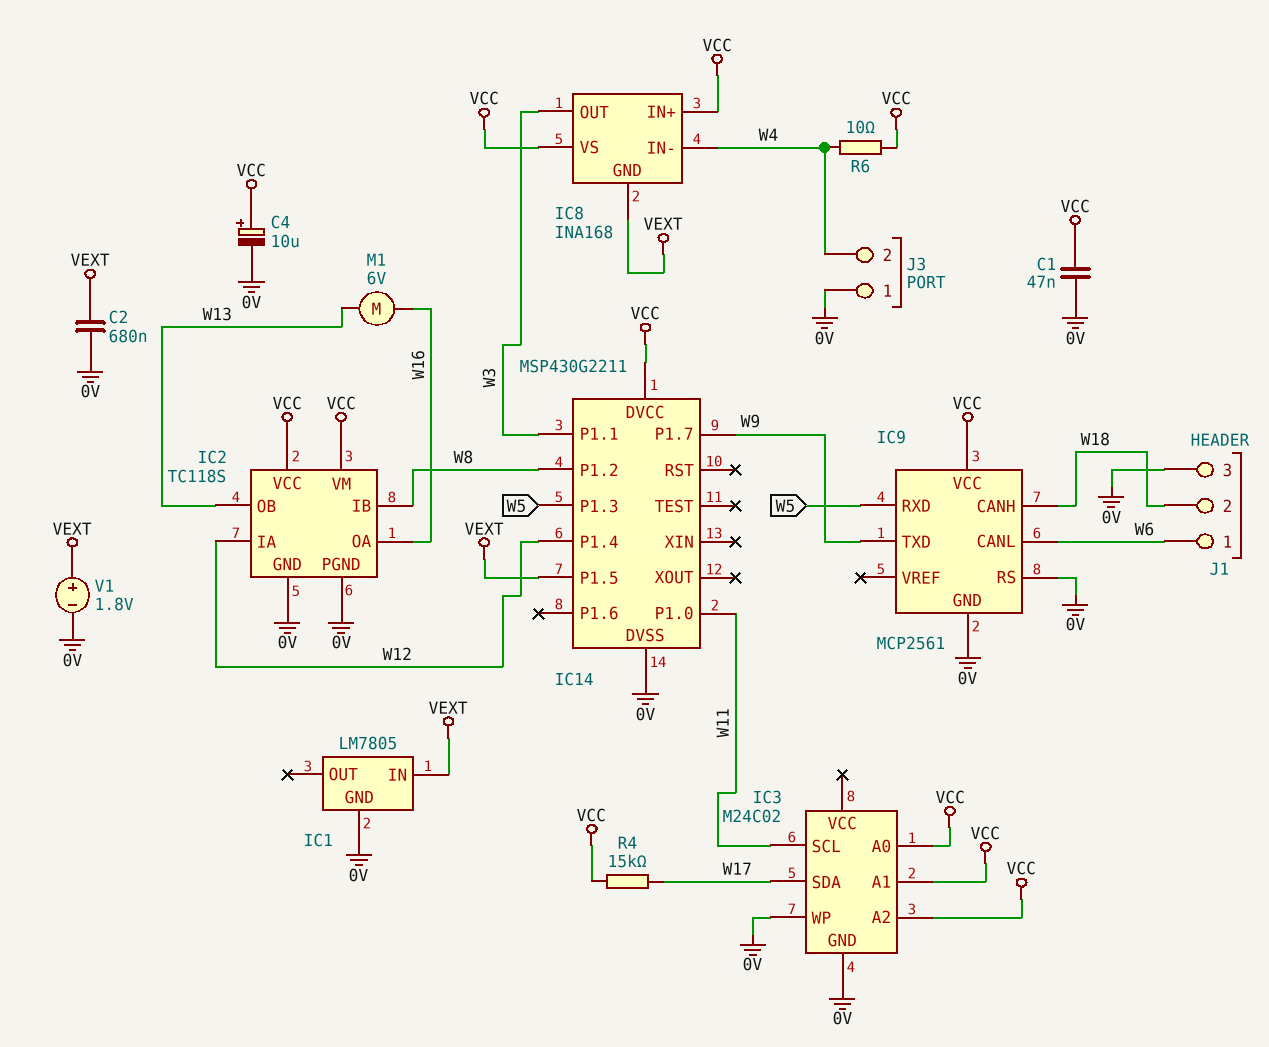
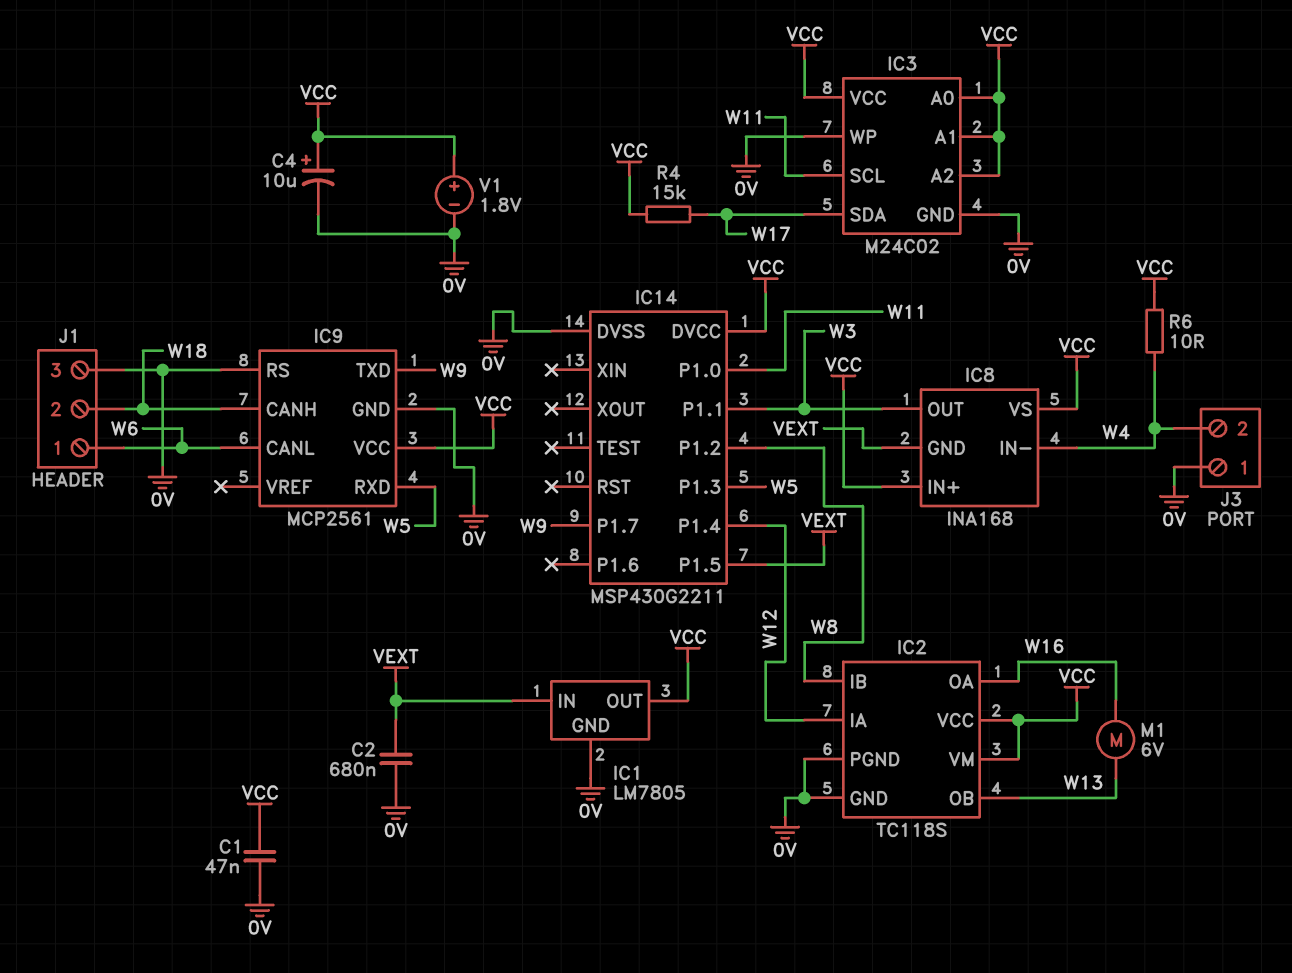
IC1 pin OUT: none -> VCC
IC3 pin VCC: none -> VCC
V1: 1.8V (plus VEXT, minus 0V) -> 1.8V (plus VCC, minus 0V)

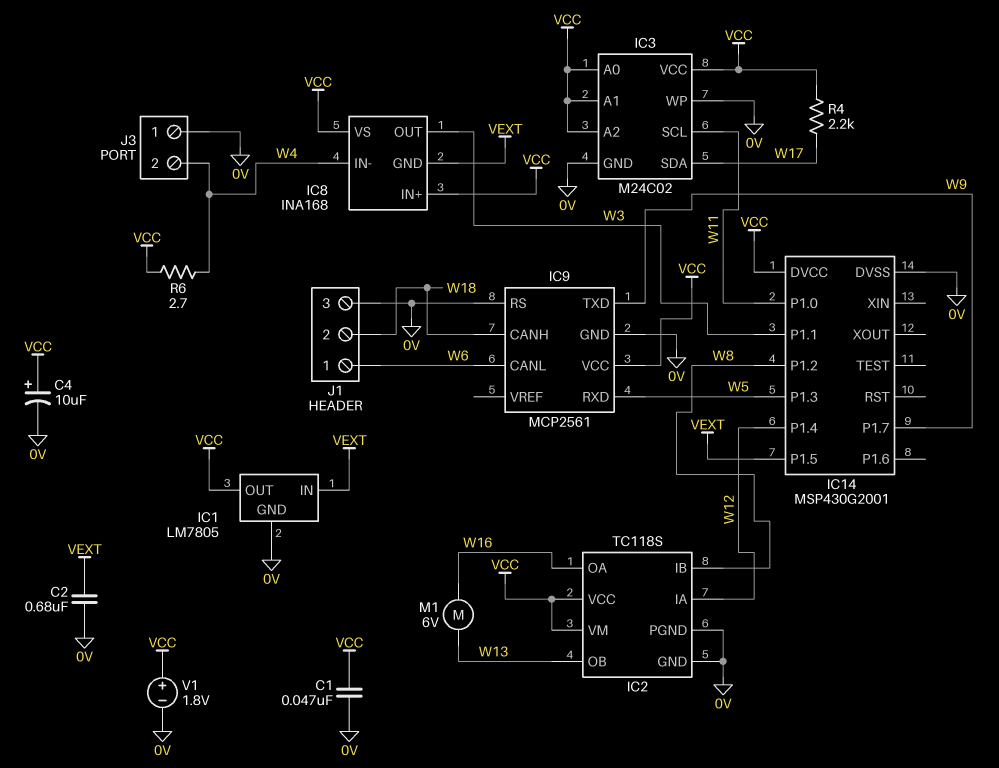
IC14: MSP430G2211 -> MSP430G2001
R4: 15k (VCC, W17) -> 2.2k (VCC, W17)
R6: 10 (VCC, W4) -> 2.7 (VCC, W4)

